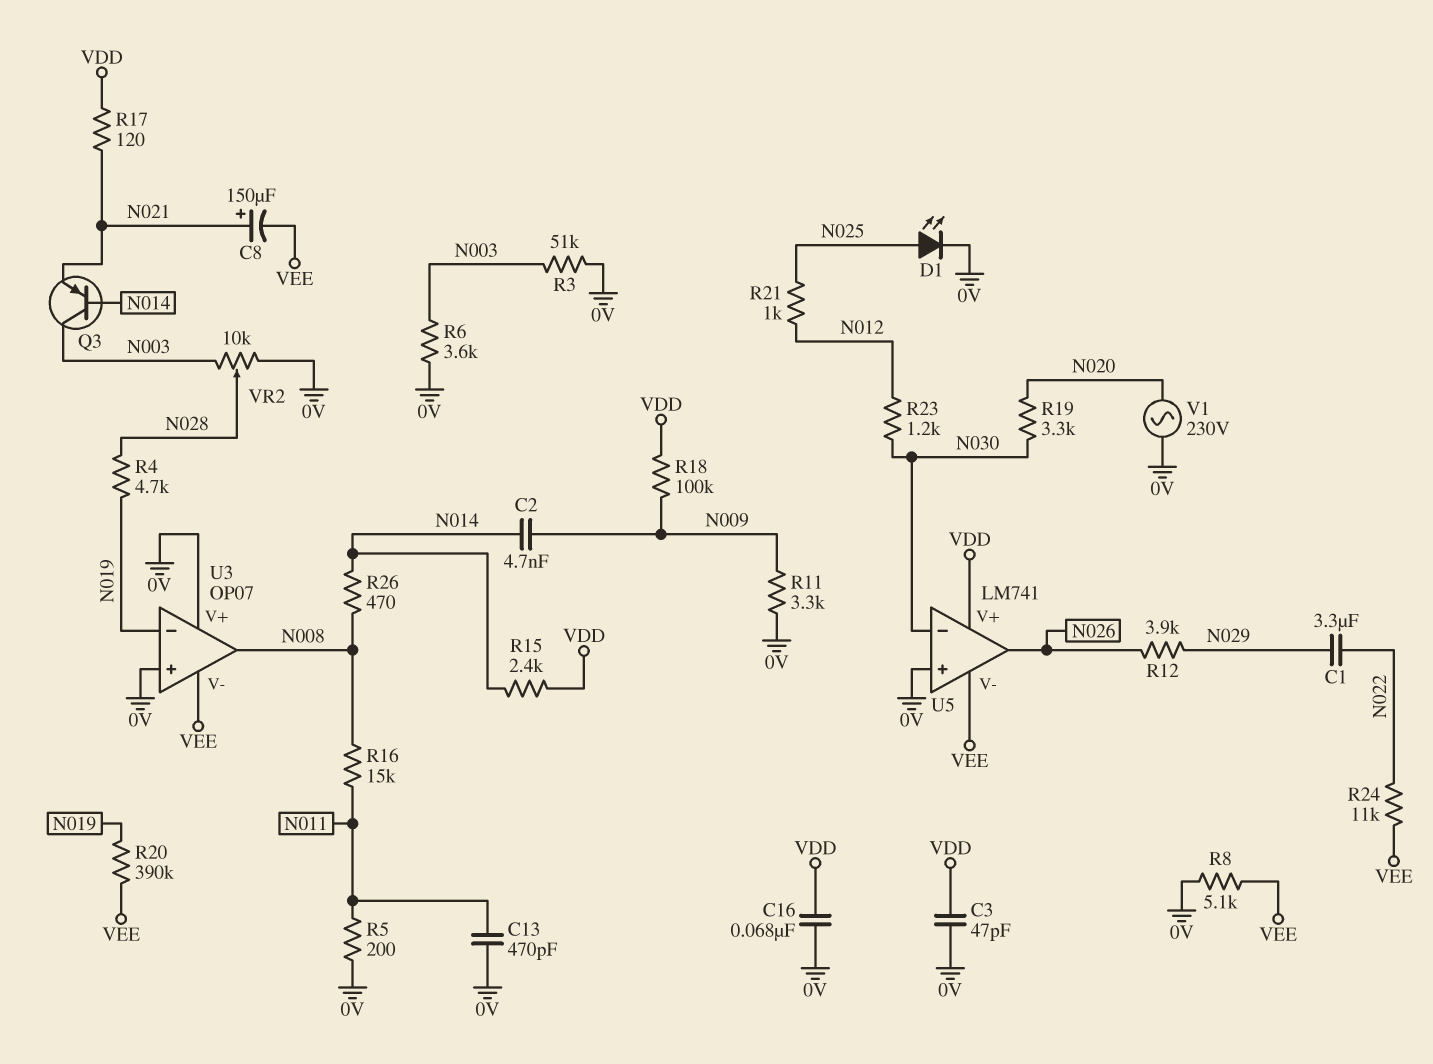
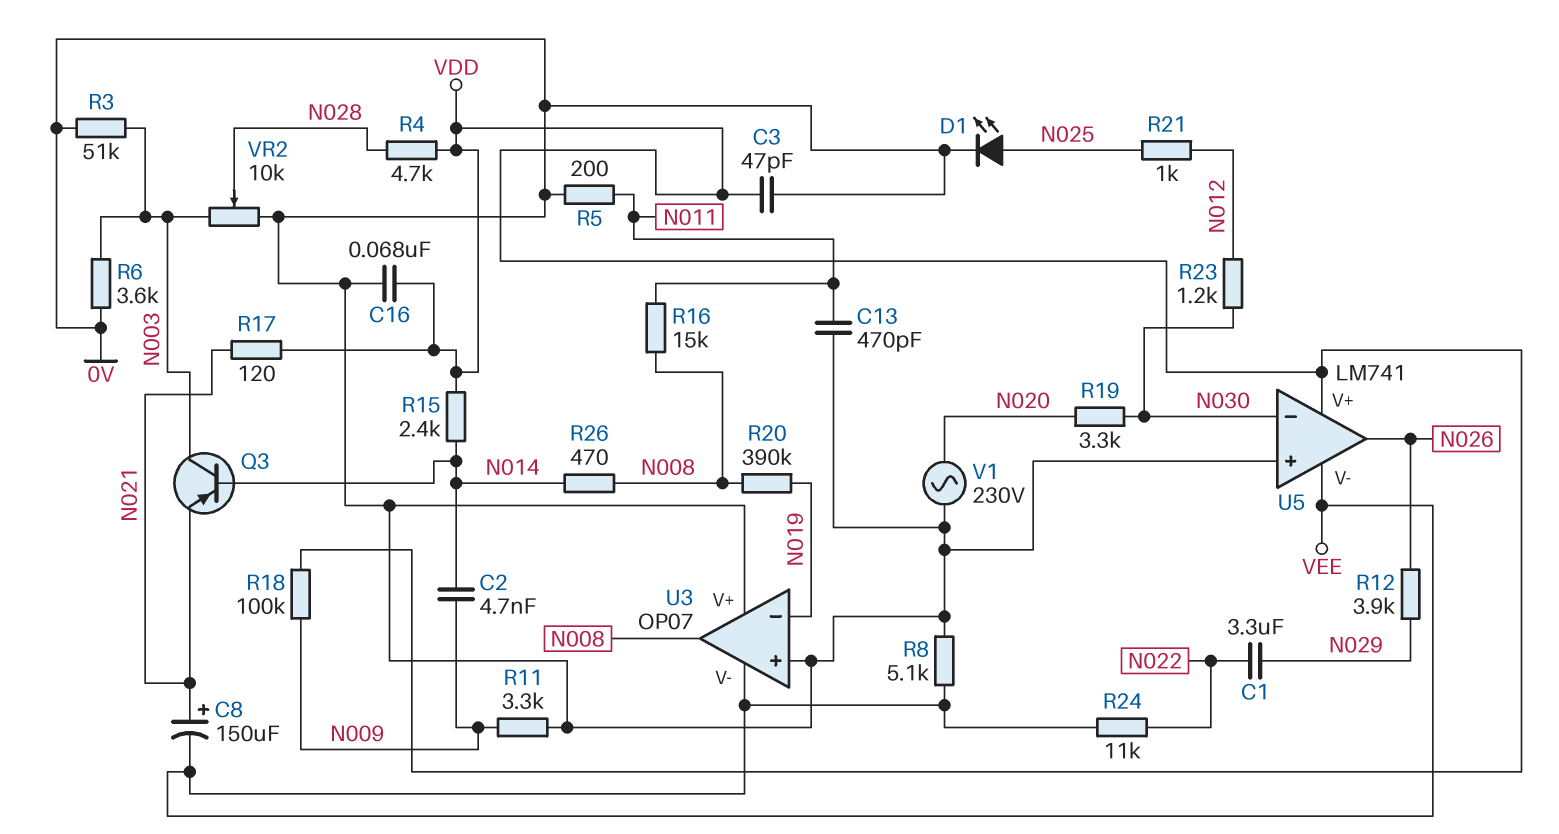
R4: 4.7k (N019, N028) -> 4.7k (N028, VDD)
R20: 390k (N019, VEE) -> 390k (N008, N019)

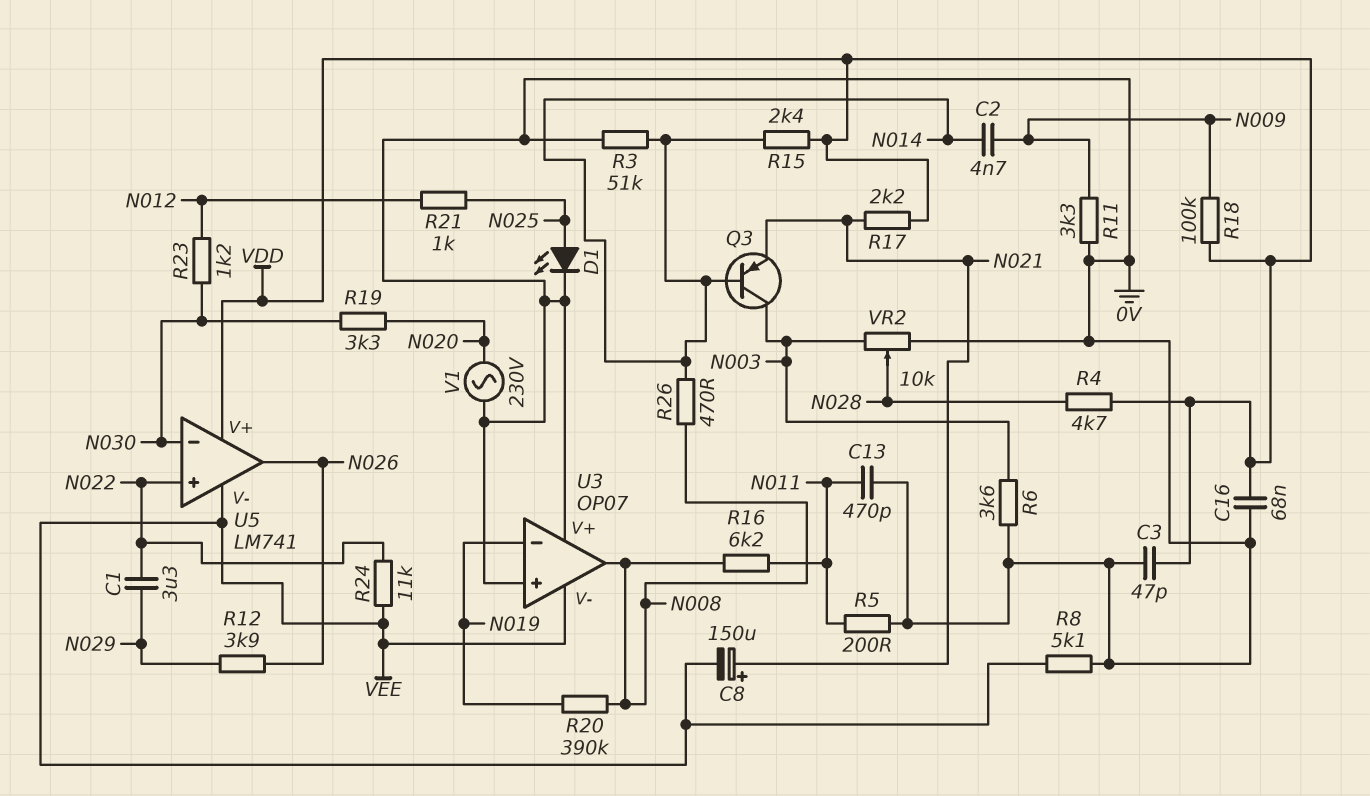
R3: 51k (0V, N003) -> 51k (0V, N014)
R16: 15k (N008, N011) -> 6.2k (N008, N011)
R17: 120 (N021, VDD) -> 2.2k (N021, VDD)
U5 pin in+: 0V -> N022

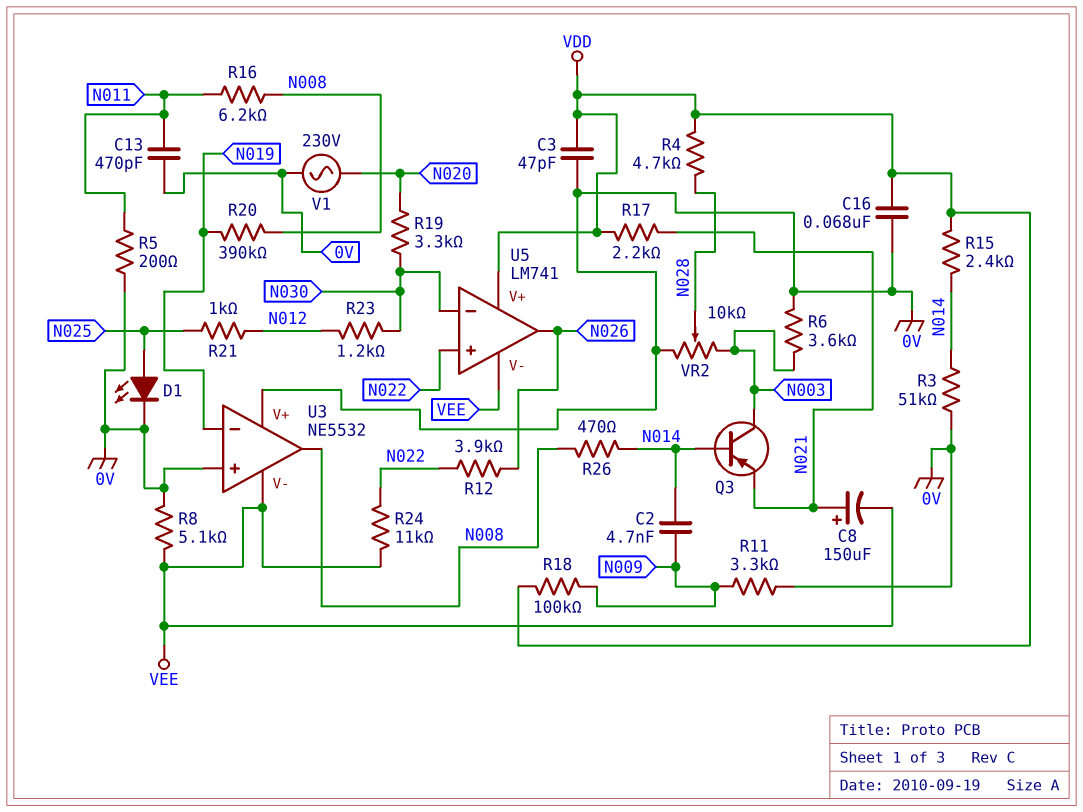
C1: 3.3uF (N022, N029) -> none
R12: 3.9k (N026, N029) -> 3.9k (N022, N026)
U3: OP07 -> NE5532

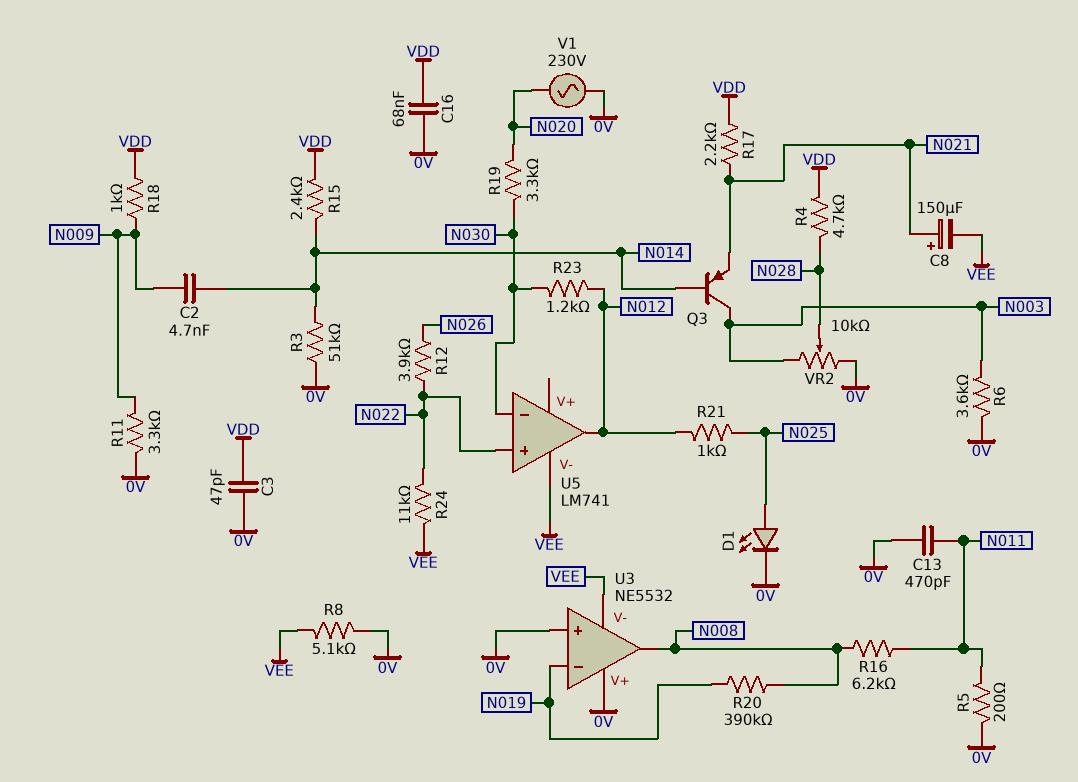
R18: 100k (N009, VDD) -> 1k (N009, VDD)
R26: 470 (N008, N014) -> none
U5 pin V+: VDD -> none
U5 pin out: N026 -> N012

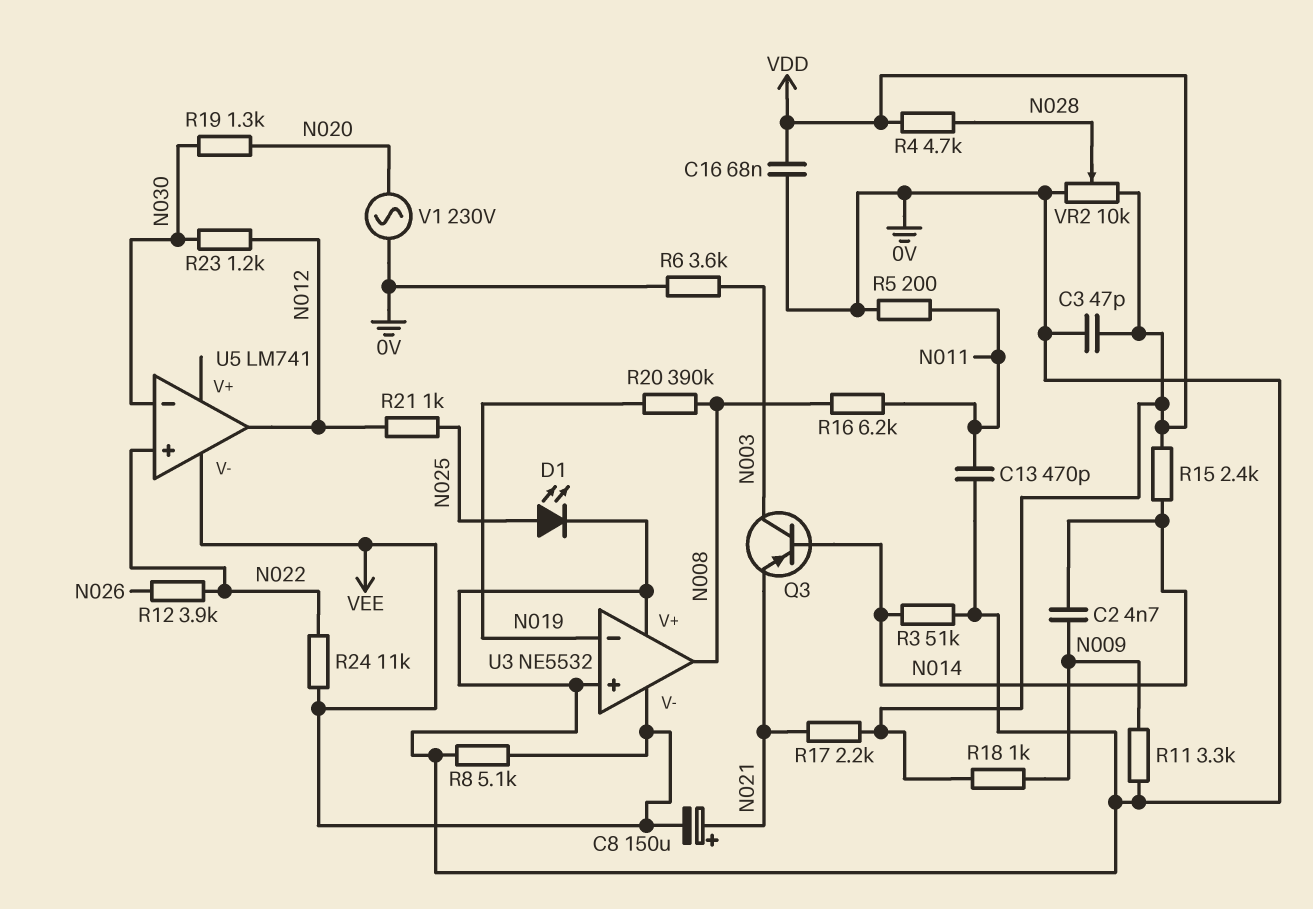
R19: 3.3k (N020, N030) -> 1.3k (N020, N030)
VR2: 10k (0V, N003, wiper N028) -> 10k (0V, VDD, wiper N028)

